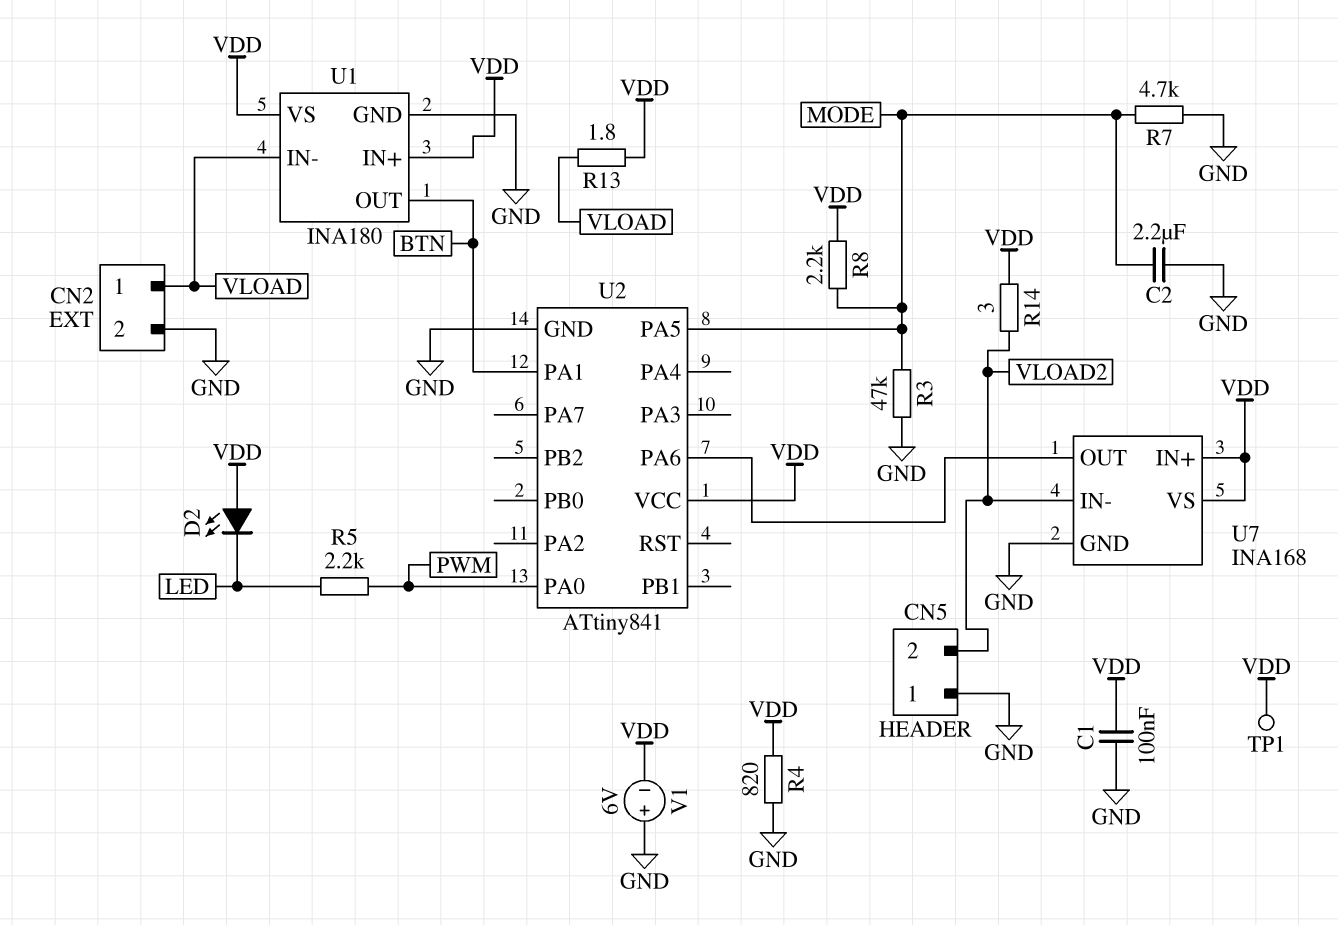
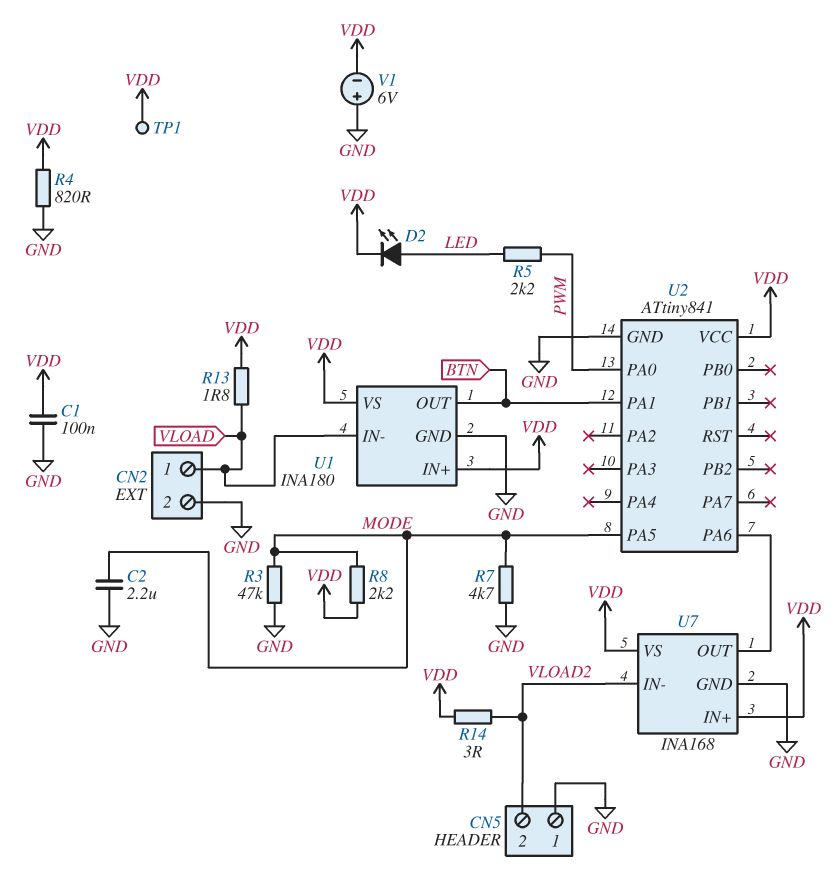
D2: LED (A VDD, K LED) -> LED (A LED, K VDD)

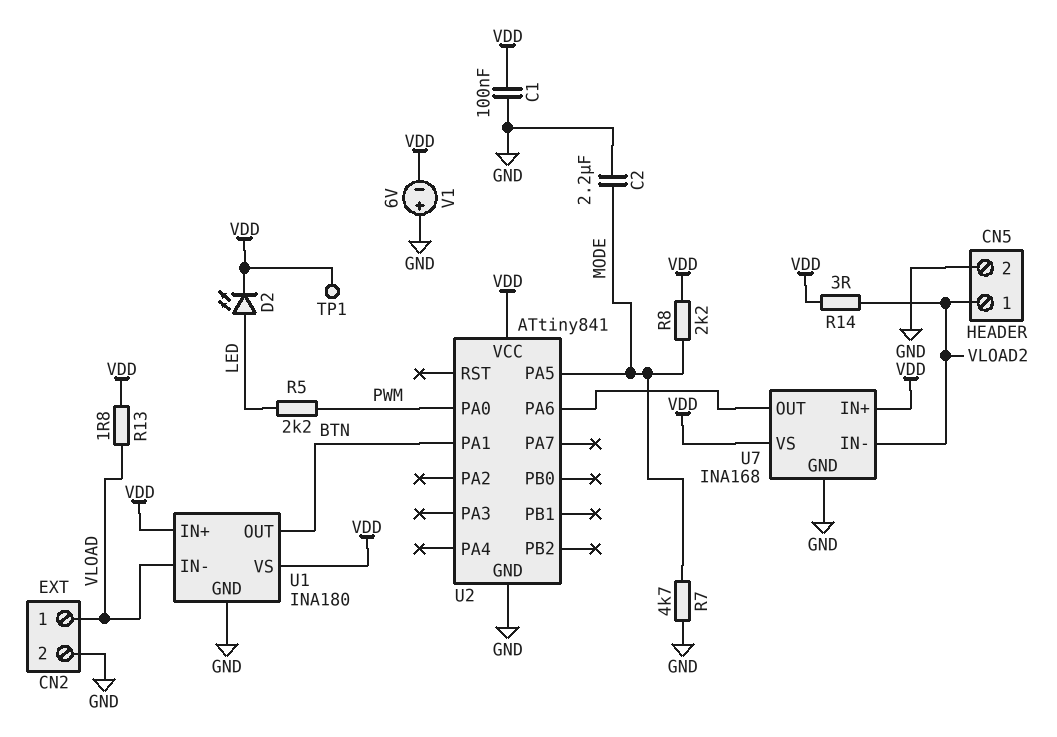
CN5 pin 1: GND -> VLOAD2
CN5 pin 2: VLOAD2 -> GND
R3: 47k (GND, MODE) -> none
R4: 820 (GND, VDD) -> none

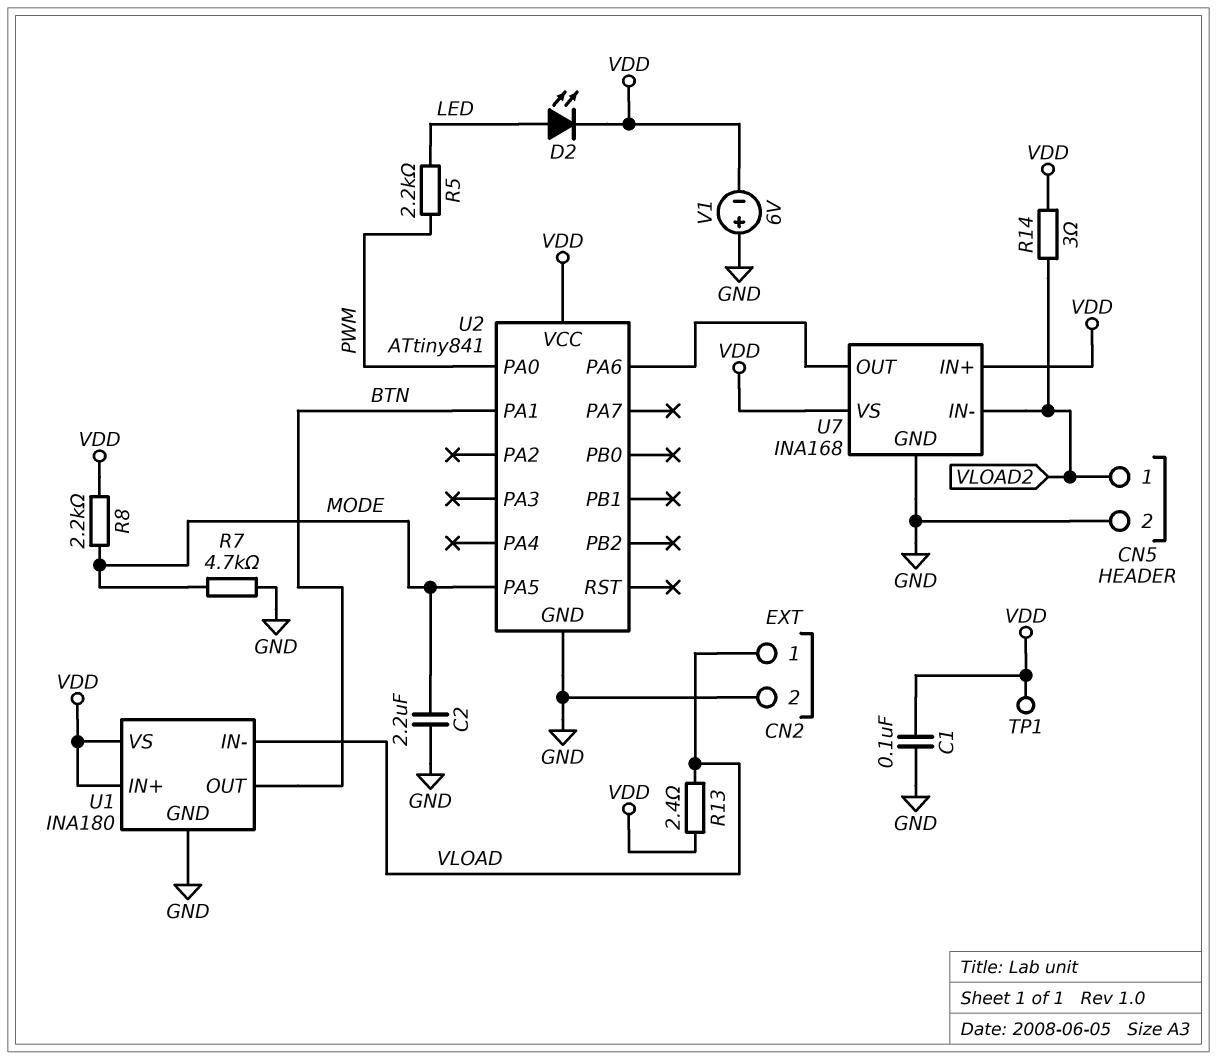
R13: 1.8 (VDD, VLOAD) -> 2.4 (VDD, VLOAD)

